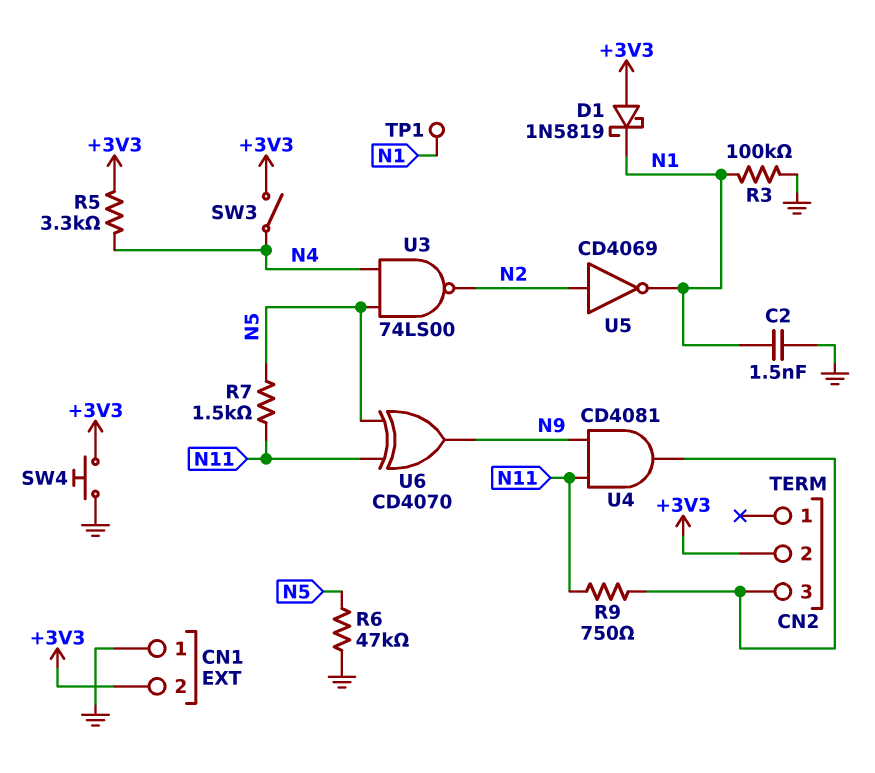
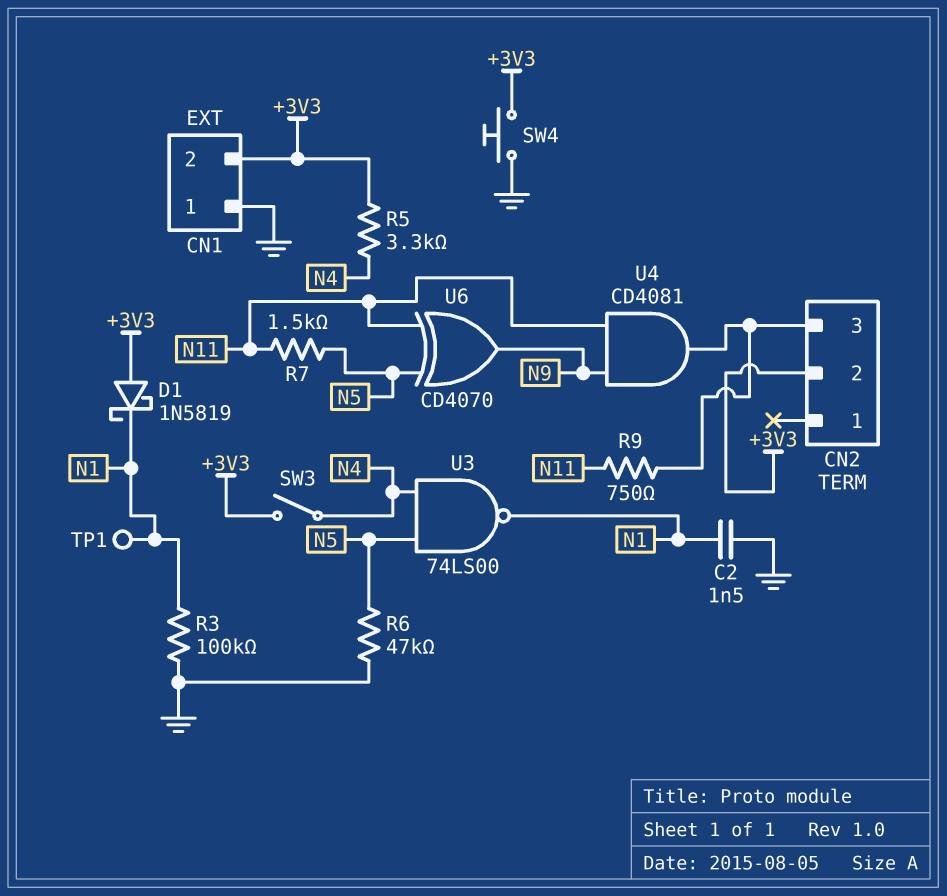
U3: NAND 74LS00 (in N4, in N5, out N2) -> NAND 74LS00 (in N4, in N5, out N1)
U5: NOT CD4069 (in N2, out N1) -> none

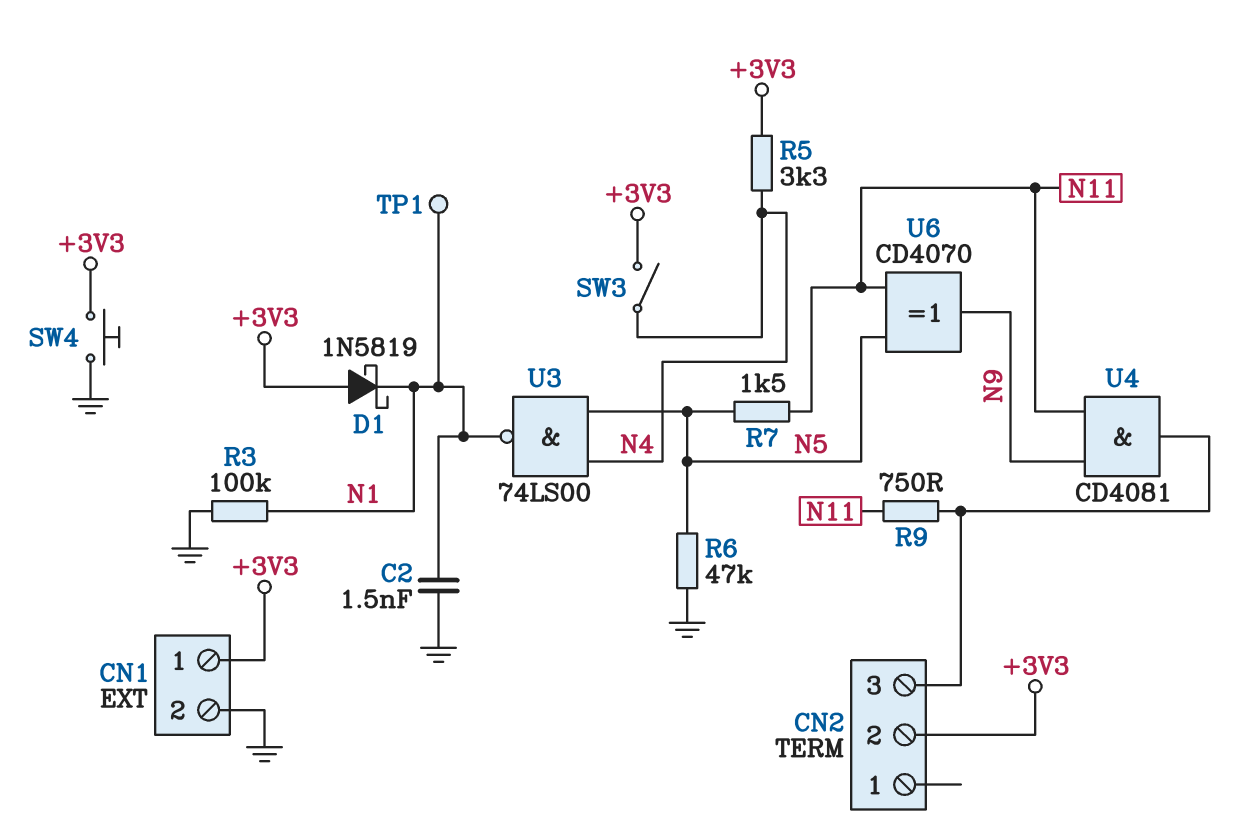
CN1 pin 1: GND -> +3V3
CN1 pin 2: +3V3 -> GND

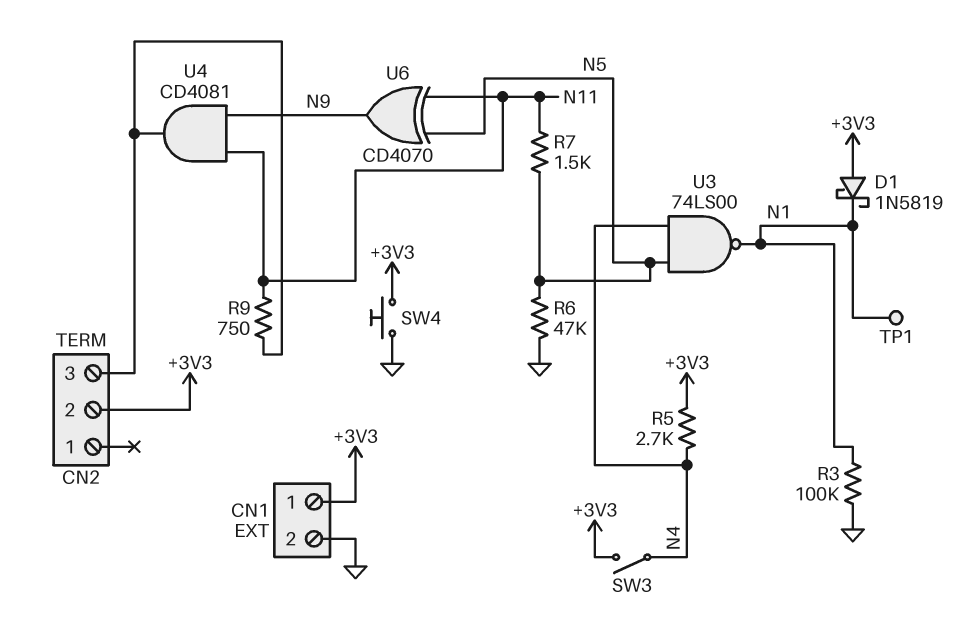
C2: 1.5nF (GND, N1) -> none
R5: 3.3k (+3V3, N4) -> 2.7k (+3V3, N4)

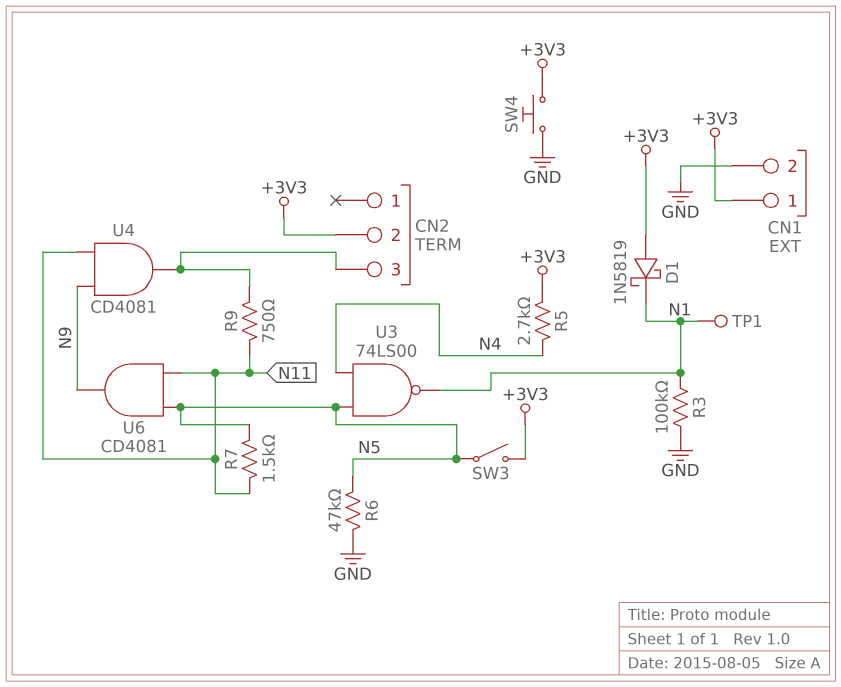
SW3: switch (+3V3, N4) -> switch (+3V3, N5)
U6: XOR CD4070 (in N5, in N11, out N9) -> AND CD4081 (in N5, in N11, out N9)

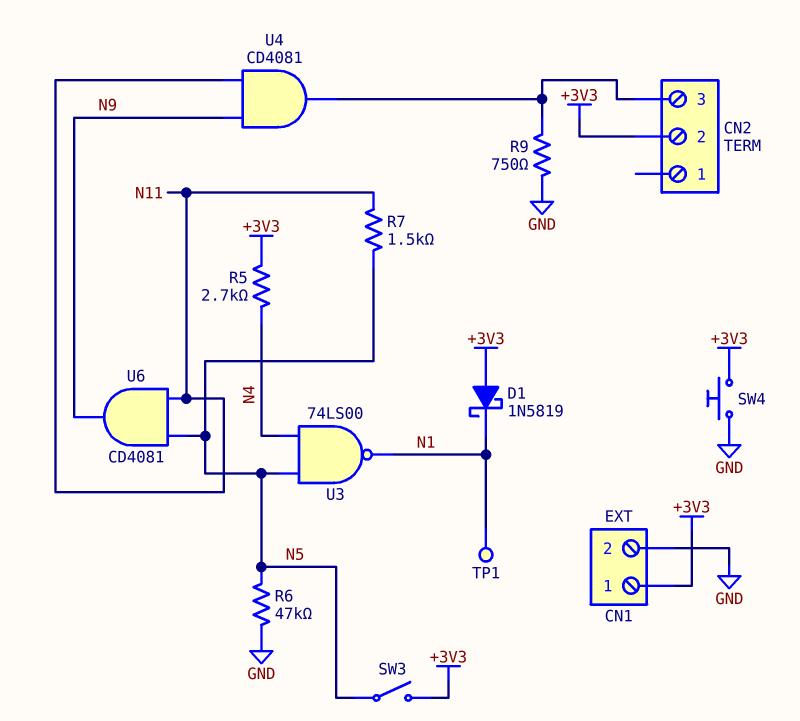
R3: 100k (GND, N1) -> none
R9: 750 (CN2/3, N11) -> 750 (CN2/3, GND)

